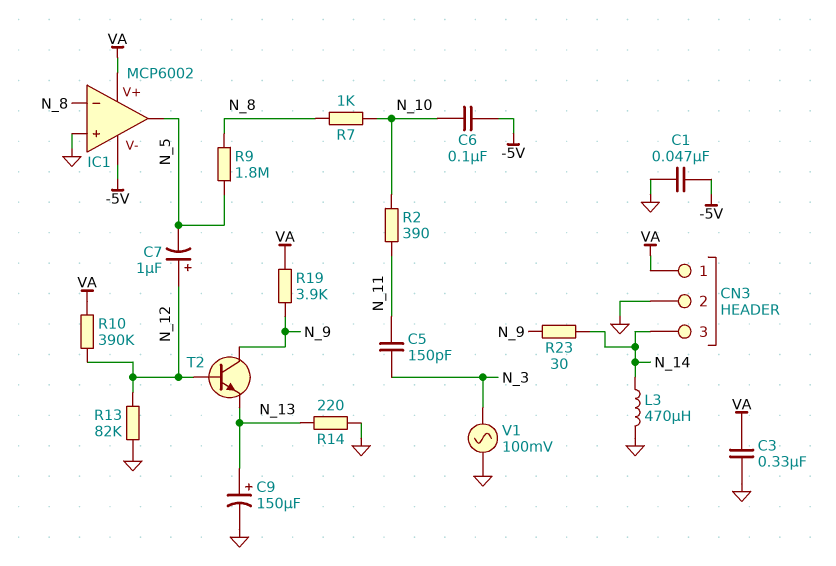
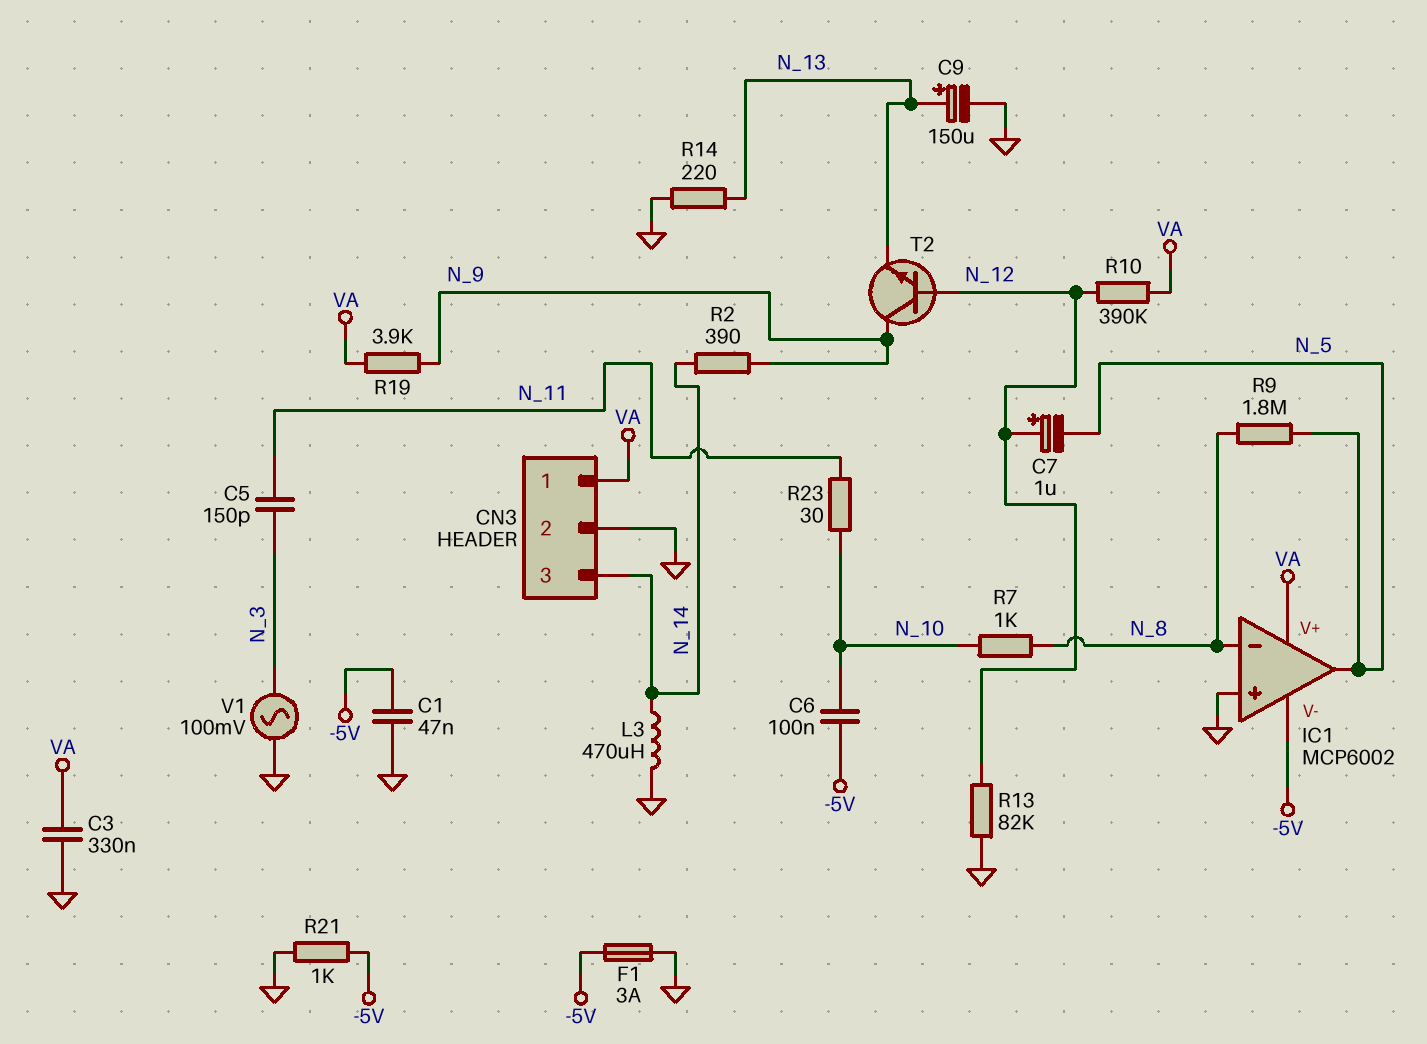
F1: none -> 3A (-5V, GND)
R2: 390 (N_10, N_11) -> 390 (N_9, N_14)
R21: none -> 1k (-5V, GND)
R23: 30 (N_9, N_14) -> 30 (N_10, N_11)

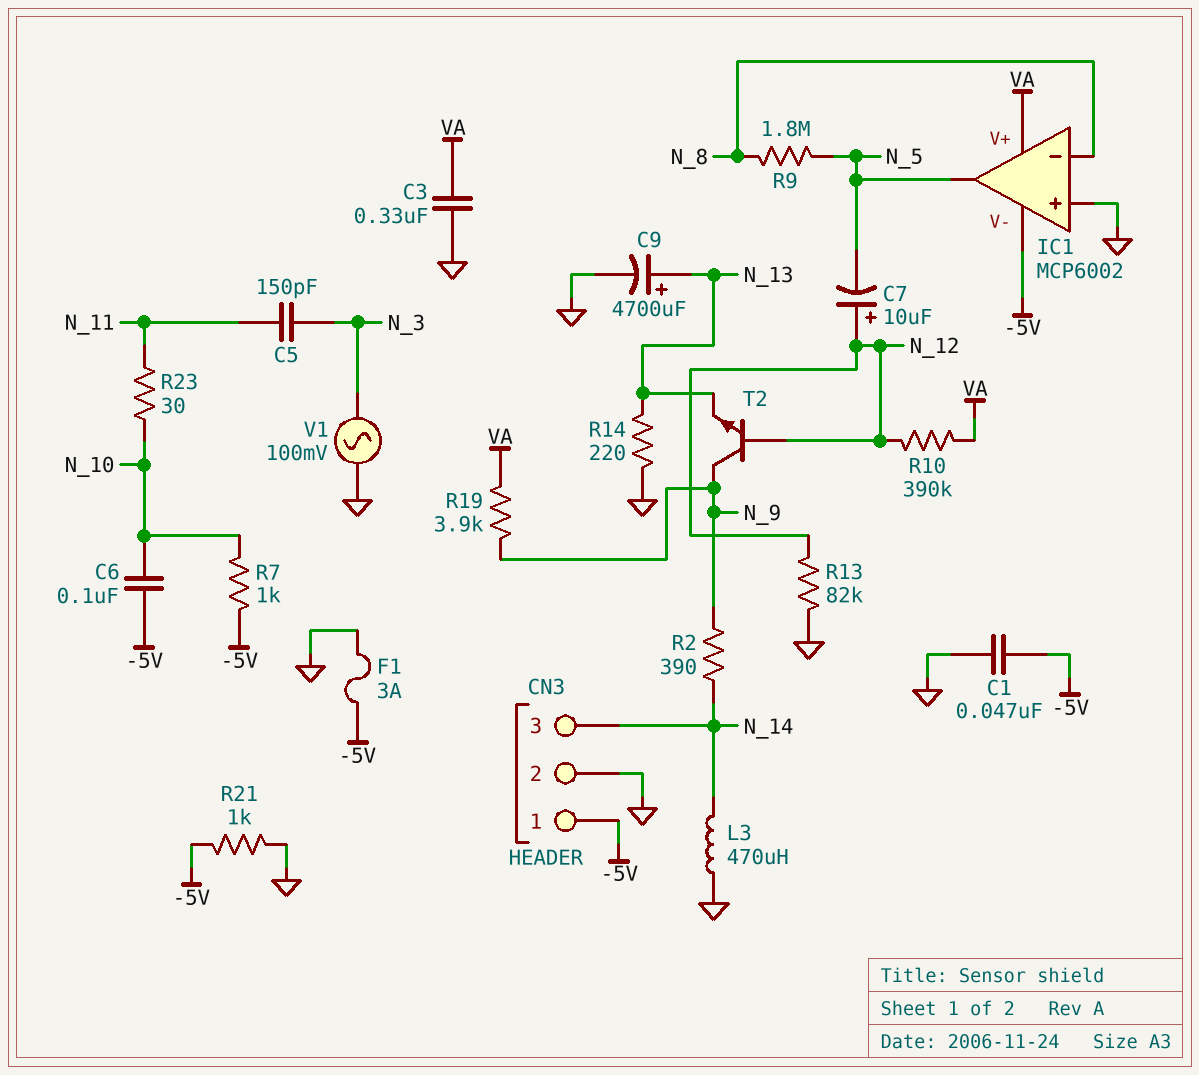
C7: 1uF (plus N_12, minus N_5) -> 10uF (plus N_12, minus N_5)
C9: 150uF (plus N_13, minus GND) -> 4700uF (plus N_13, minus GND)
CN3 pin 1: VA -> -5V
R7: 1k (N_8, N_10) -> 1k (-5V, N_10)

